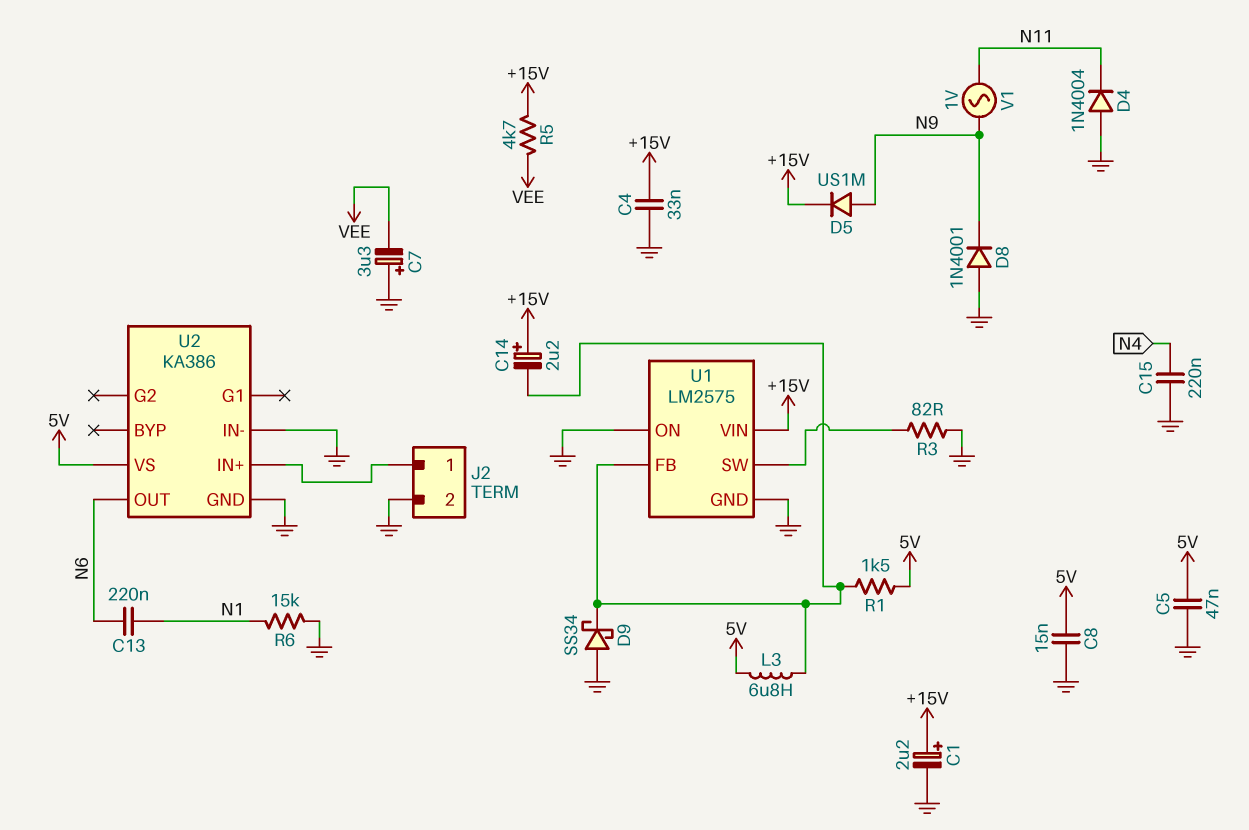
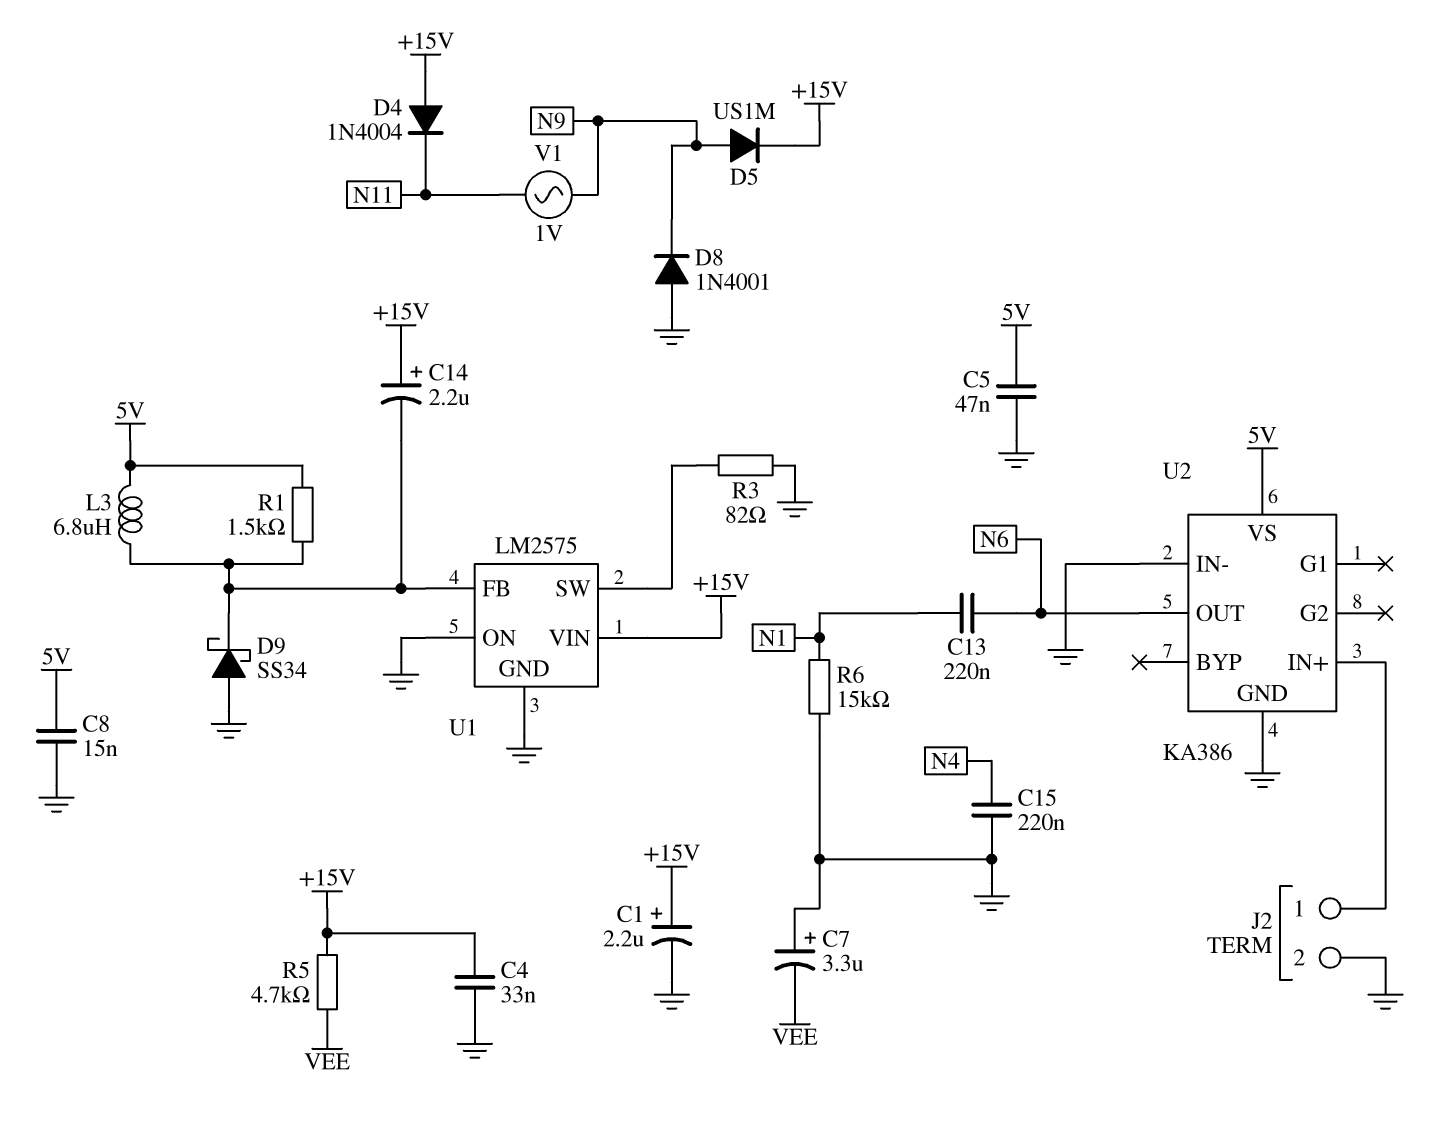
D4: diode 1N4004 (A GND, K N11) -> diode 1N4004 (A +15V, K N11)

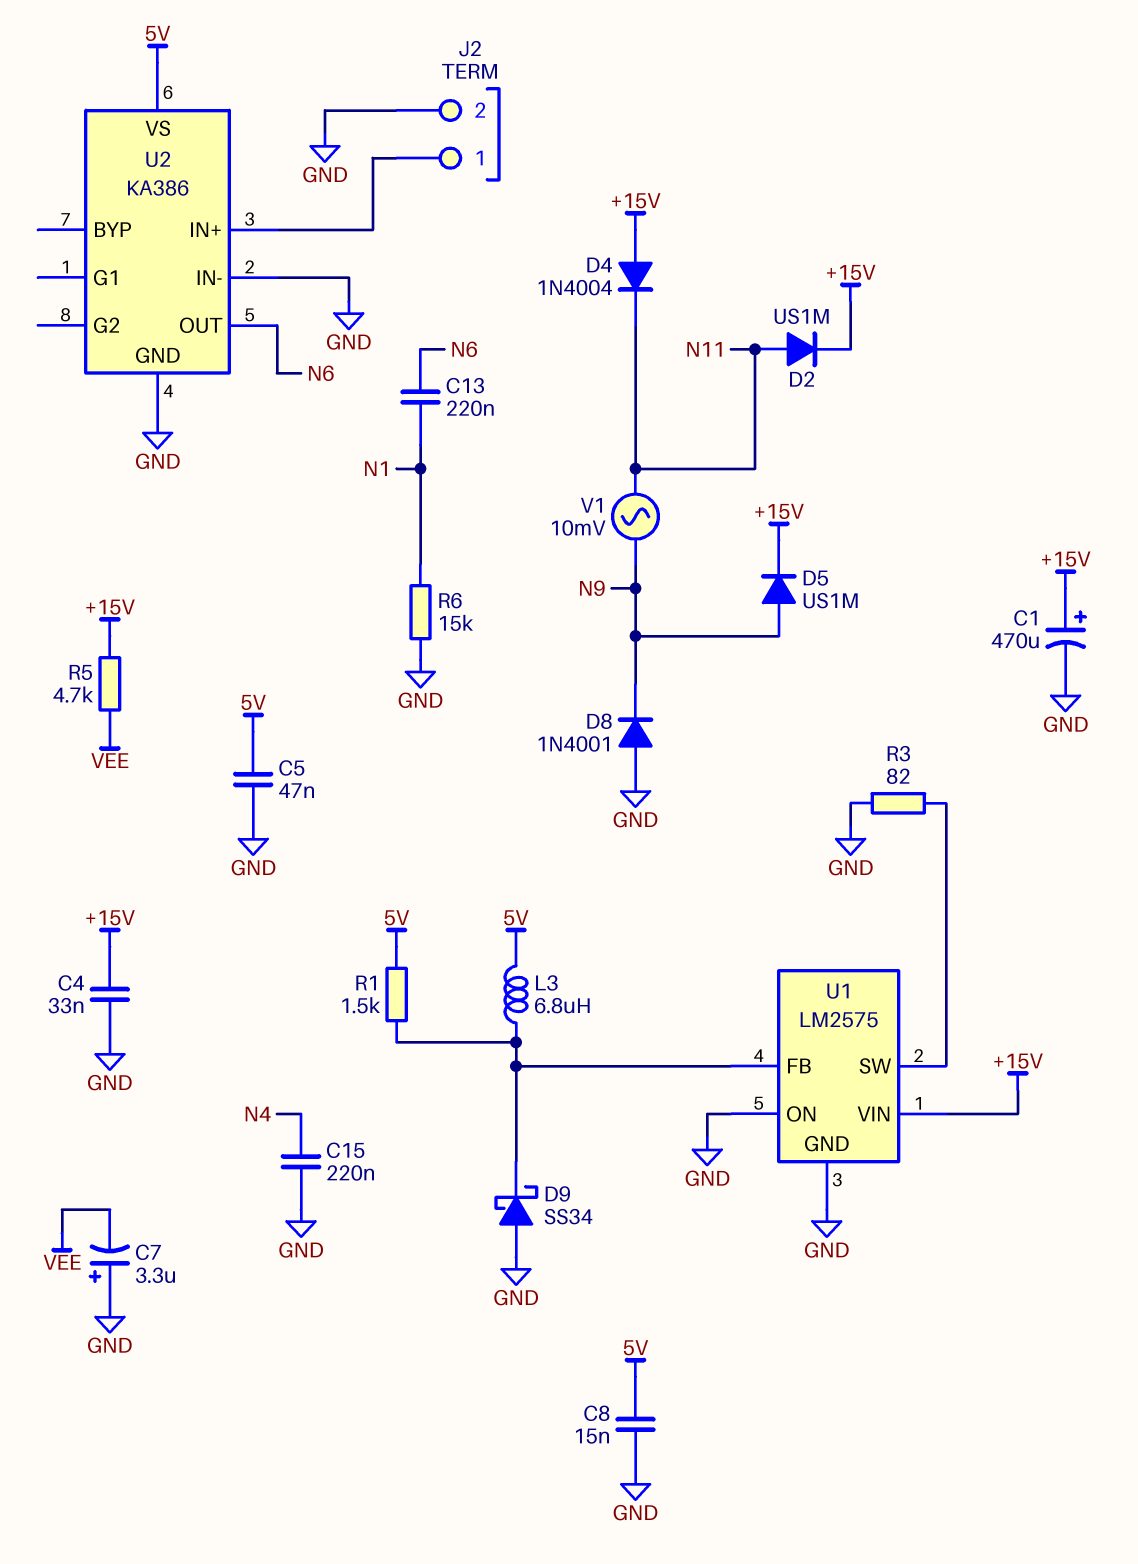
C1: 2.2uF (plus +15V, minus GND) -> 470uF (plus +15V, minus GND)
C14: 2.2uF (plus +15V, minus U1/FB) -> none
D2: none -> diode US1M (A N11, K +15V)
V1: AC 1V (N9, N11) -> AC 10mV (N9, N11)

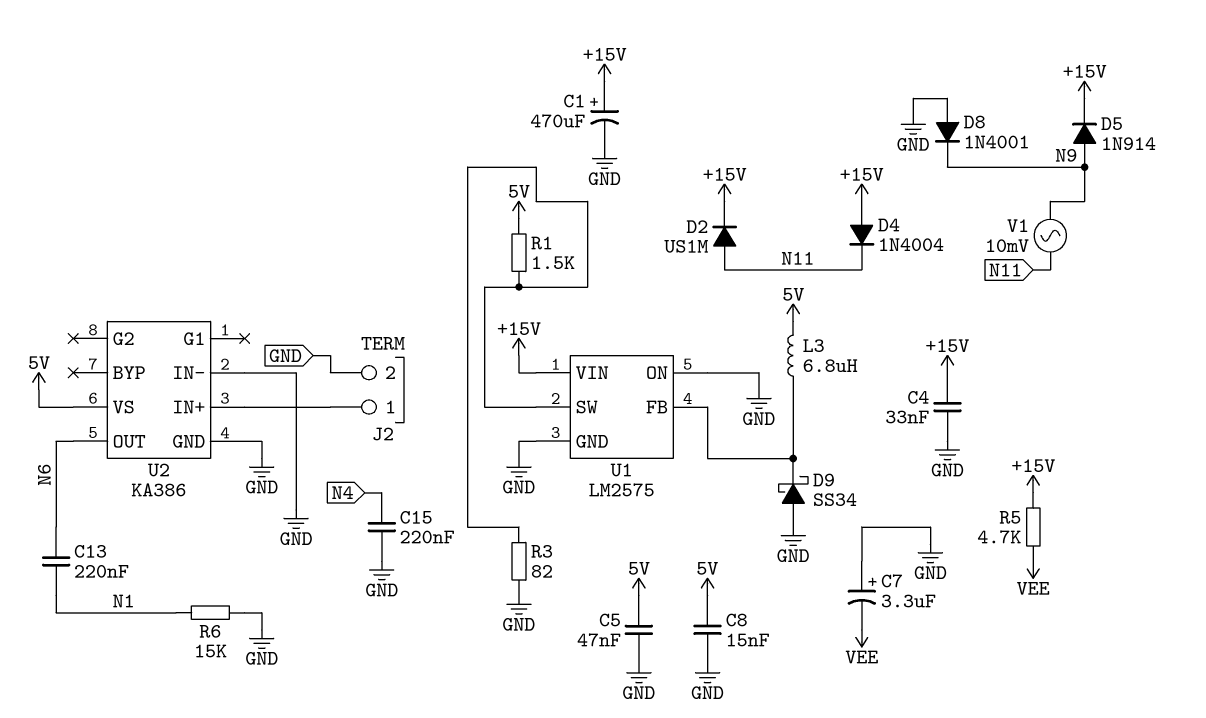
D5: diode US1M (A N9, K +15V) -> diode 1N914 (A N9, K +15V)
R1: 1.5k (5V, U1/FB) -> 1.5k (5V, U1/SW)

